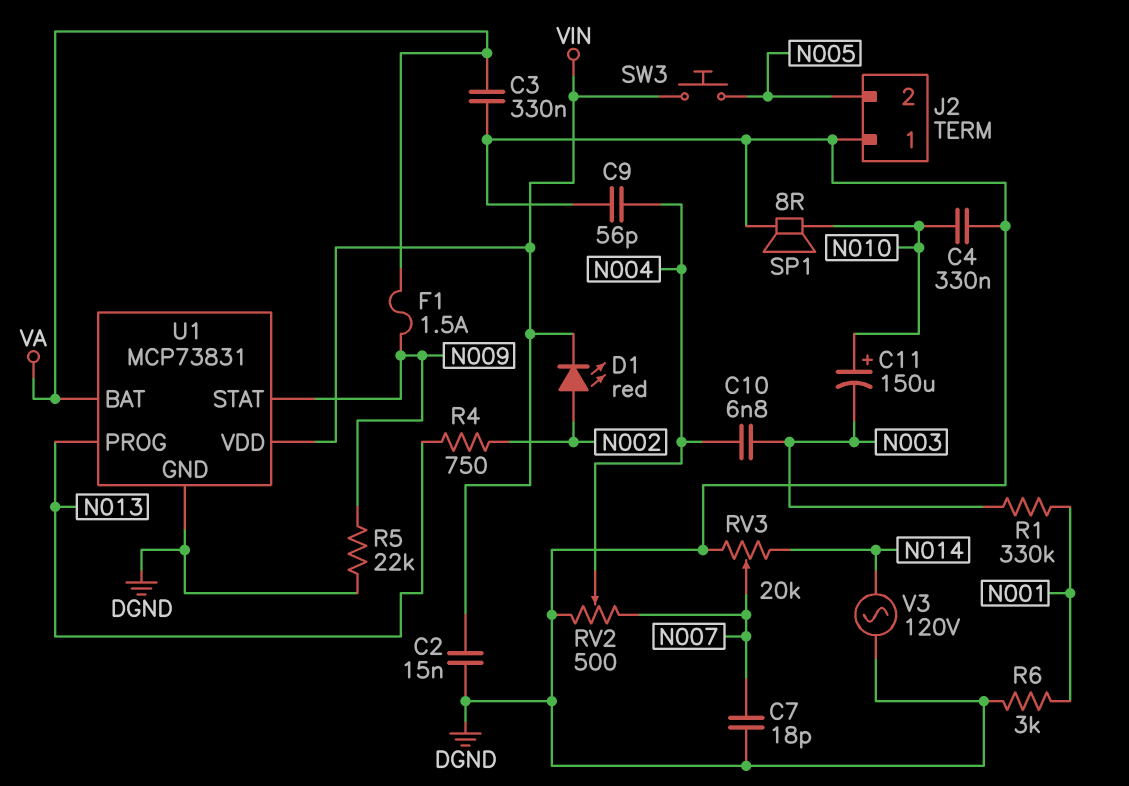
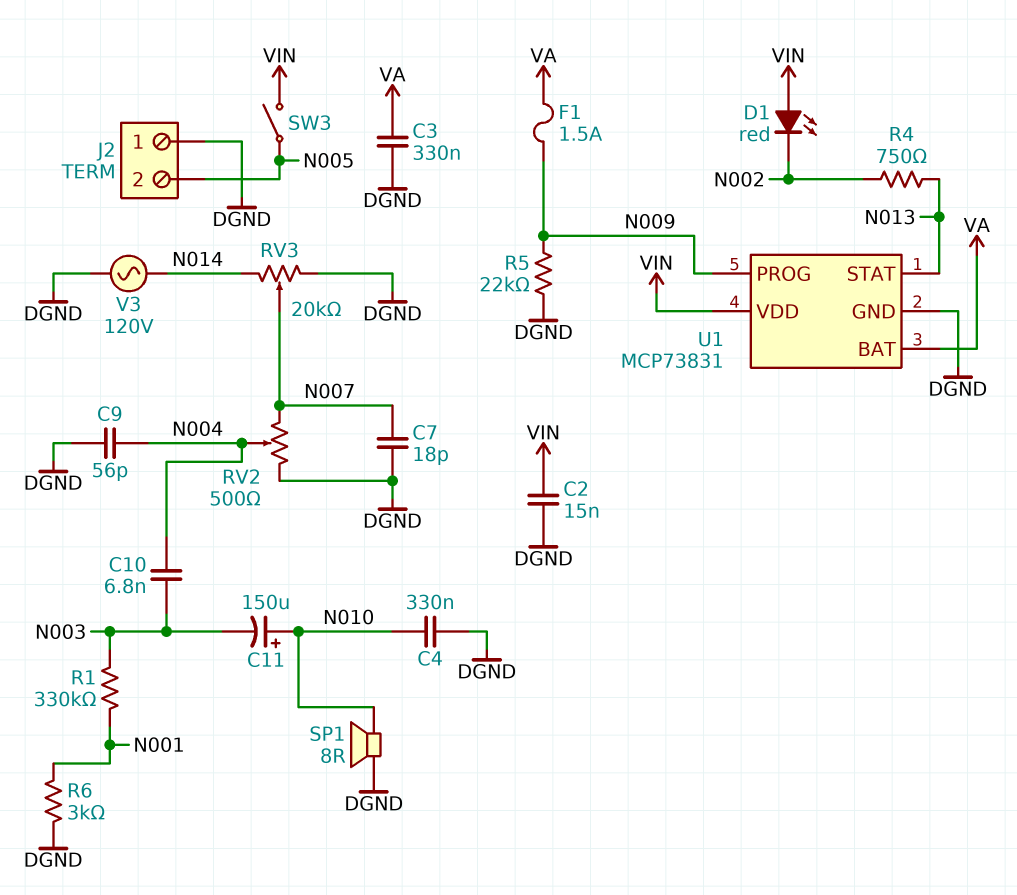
D1: LED red (A N002, K VIN) -> LED red (A VIN, K N002)
SW3: button (N005, VIN) -> switch (N005, VIN)
U1 pin PROG: N013 -> N009
U1 pin STAT: N009 -> N013

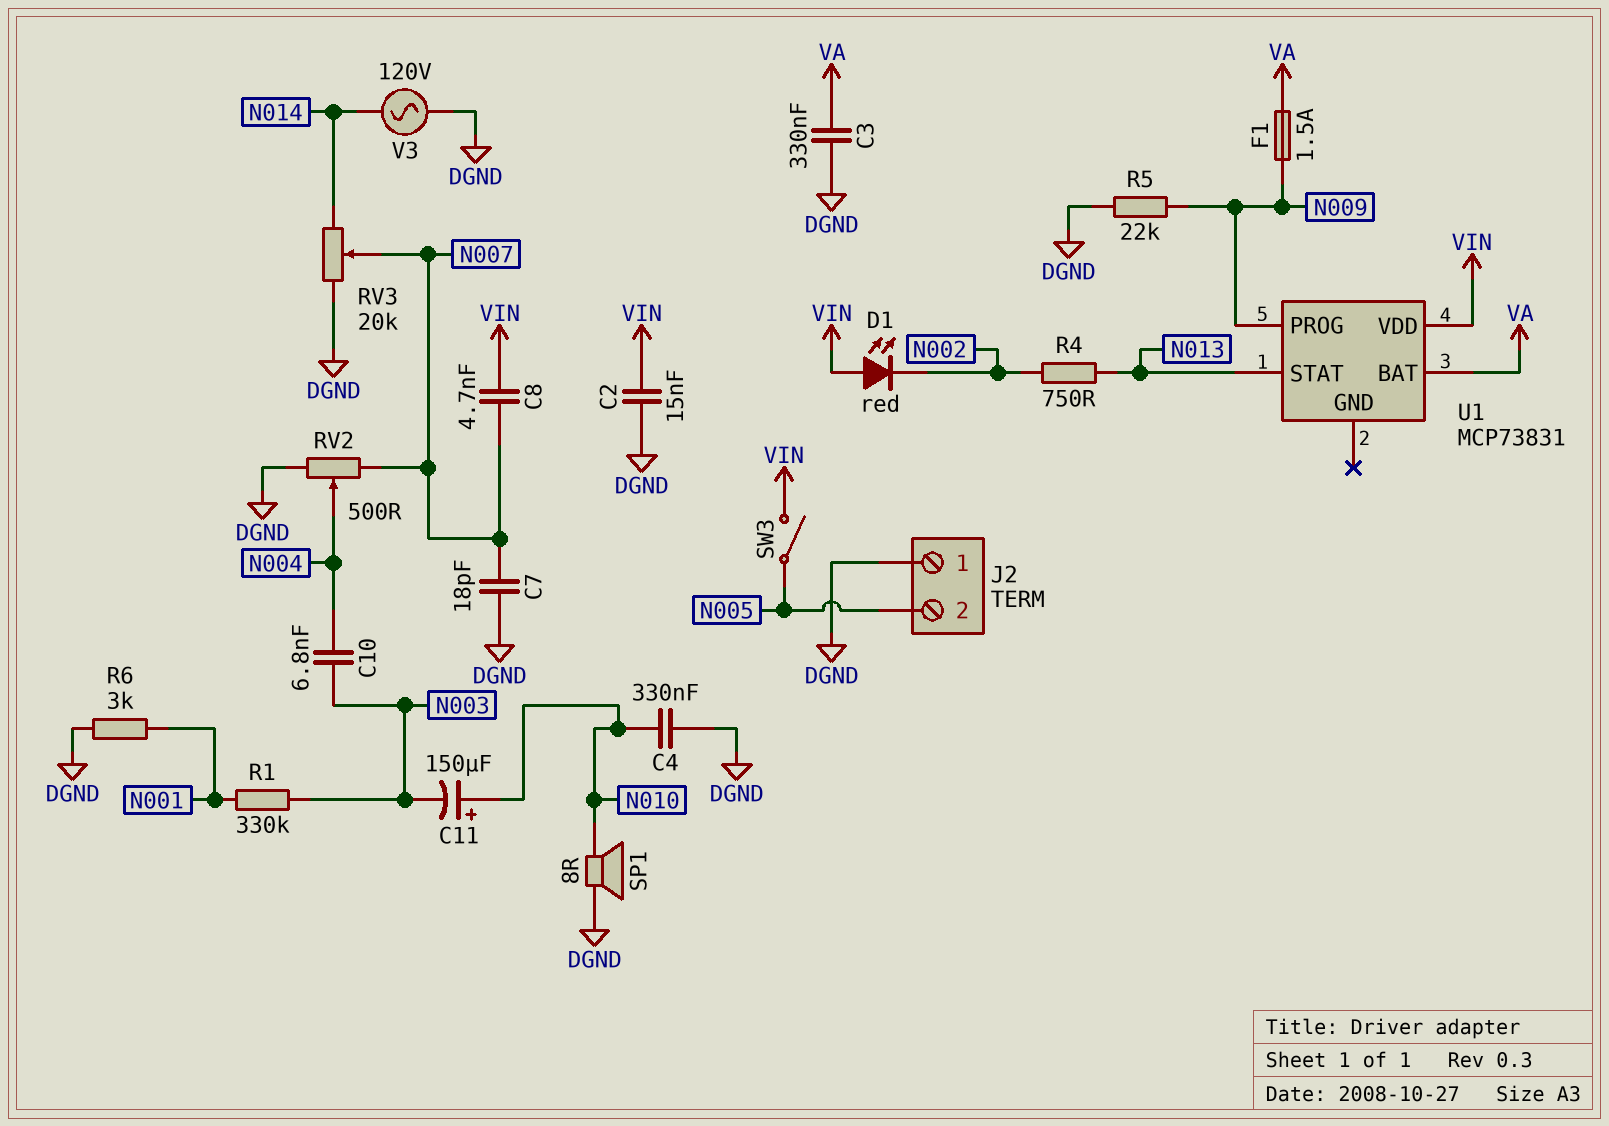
C8: none -> 4.7nF (N007, VIN)
C9: 56pF (DGND, N004) -> none
U1 pin GND: DGND -> none

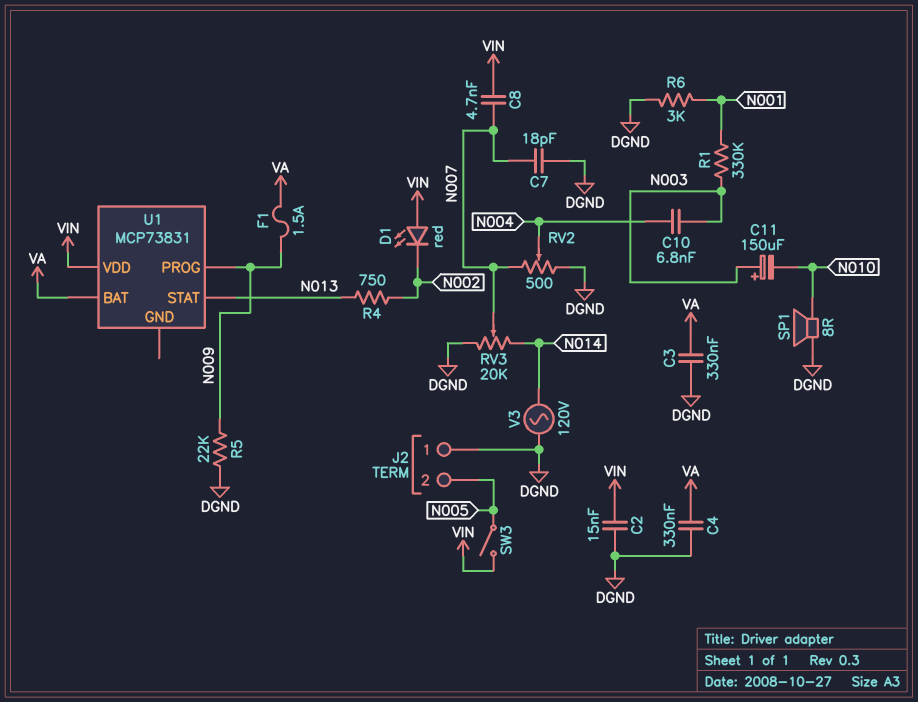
C4: 330nF (DGND, N010) -> 330nF (DGND, VA)
C11: 150uF (plus N010, minus N003) -> 150uF (plus N003, minus N010)

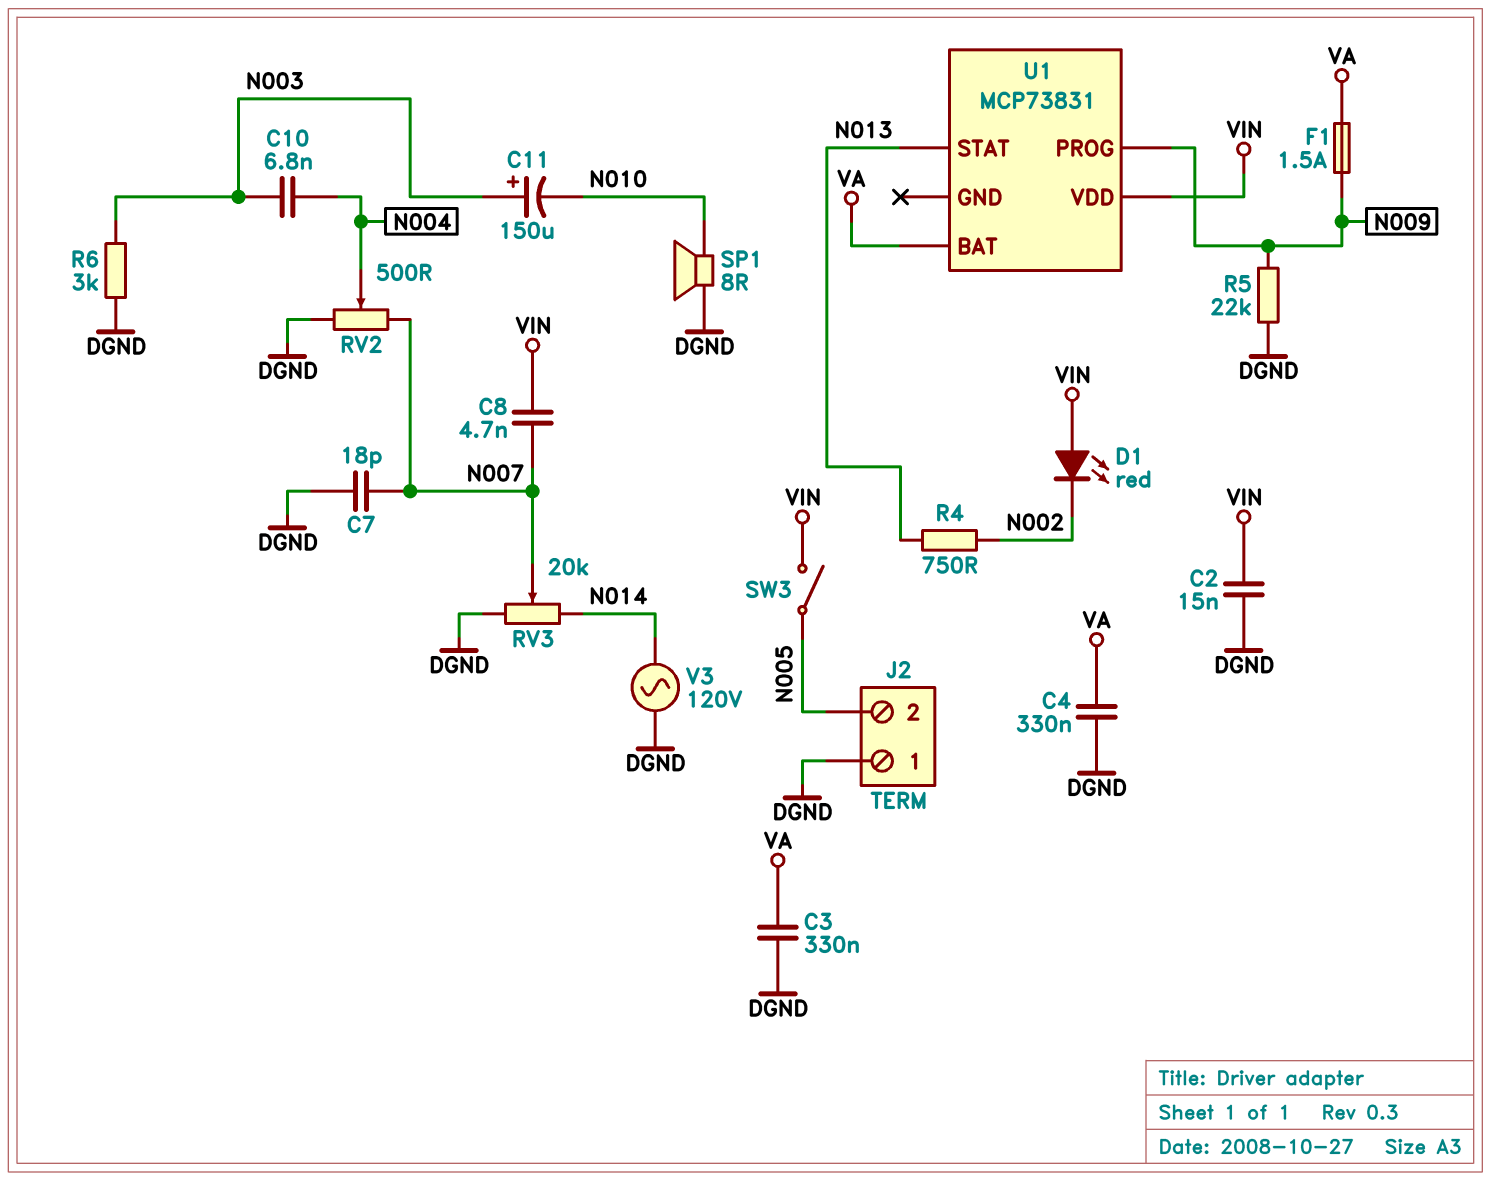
R1: 330k (N001, N003) -> none
R6: 3k (DGND, N001) -> 3k (DGND, N003)

